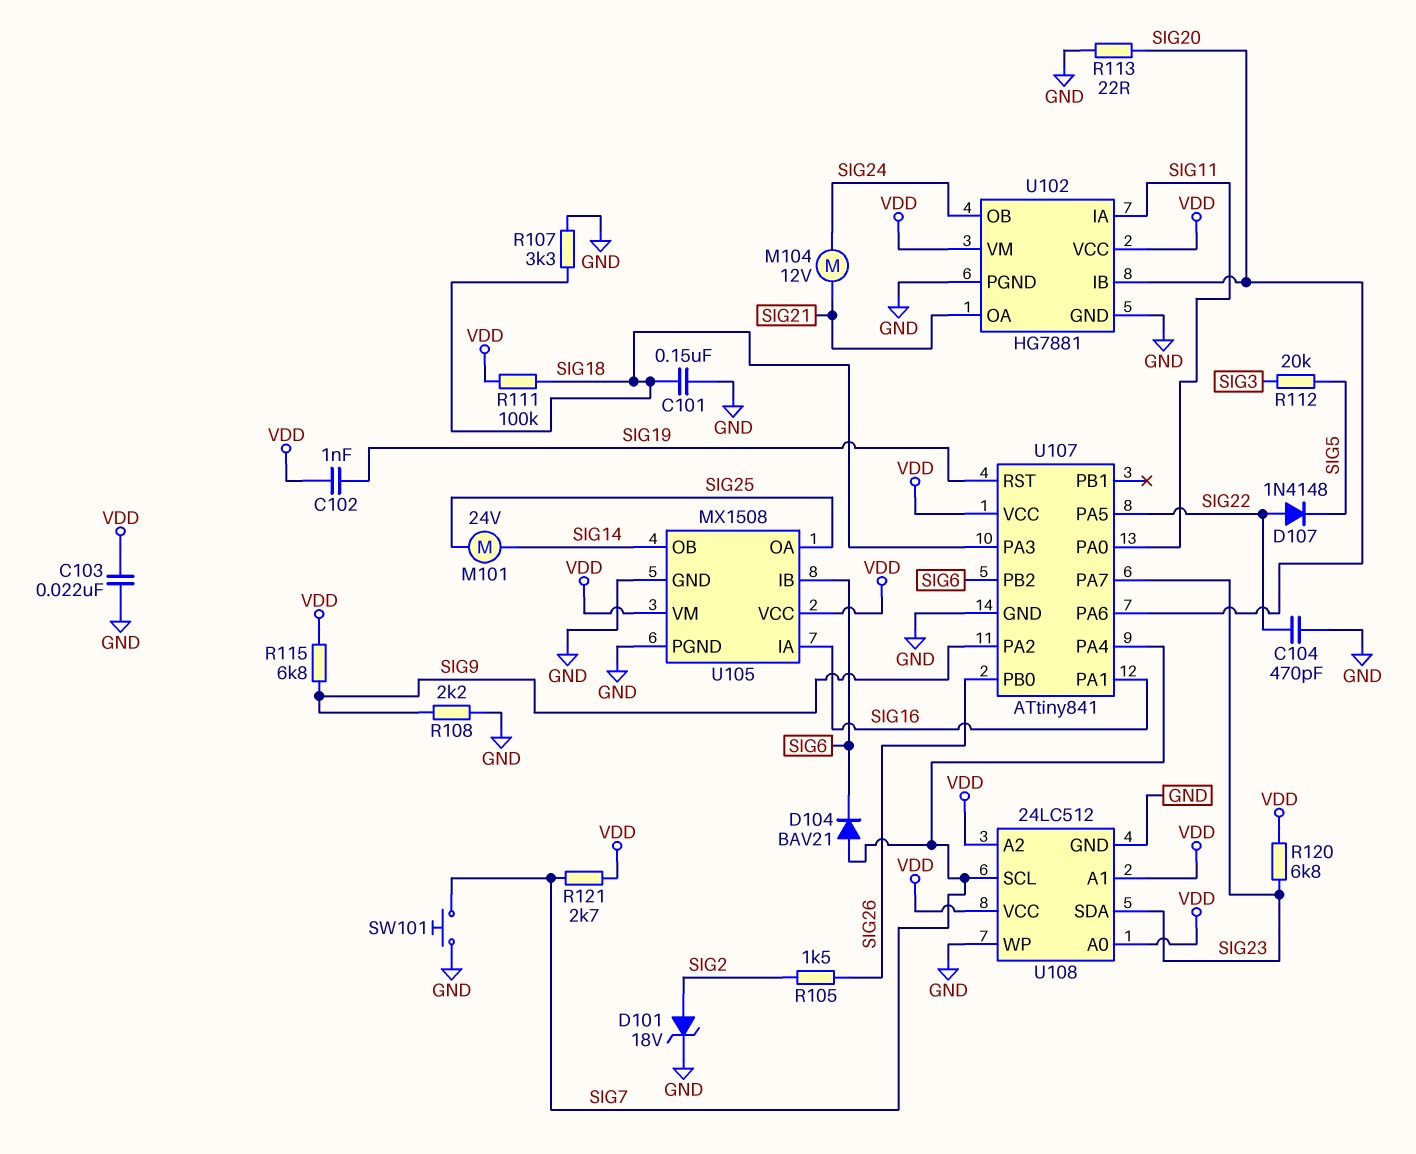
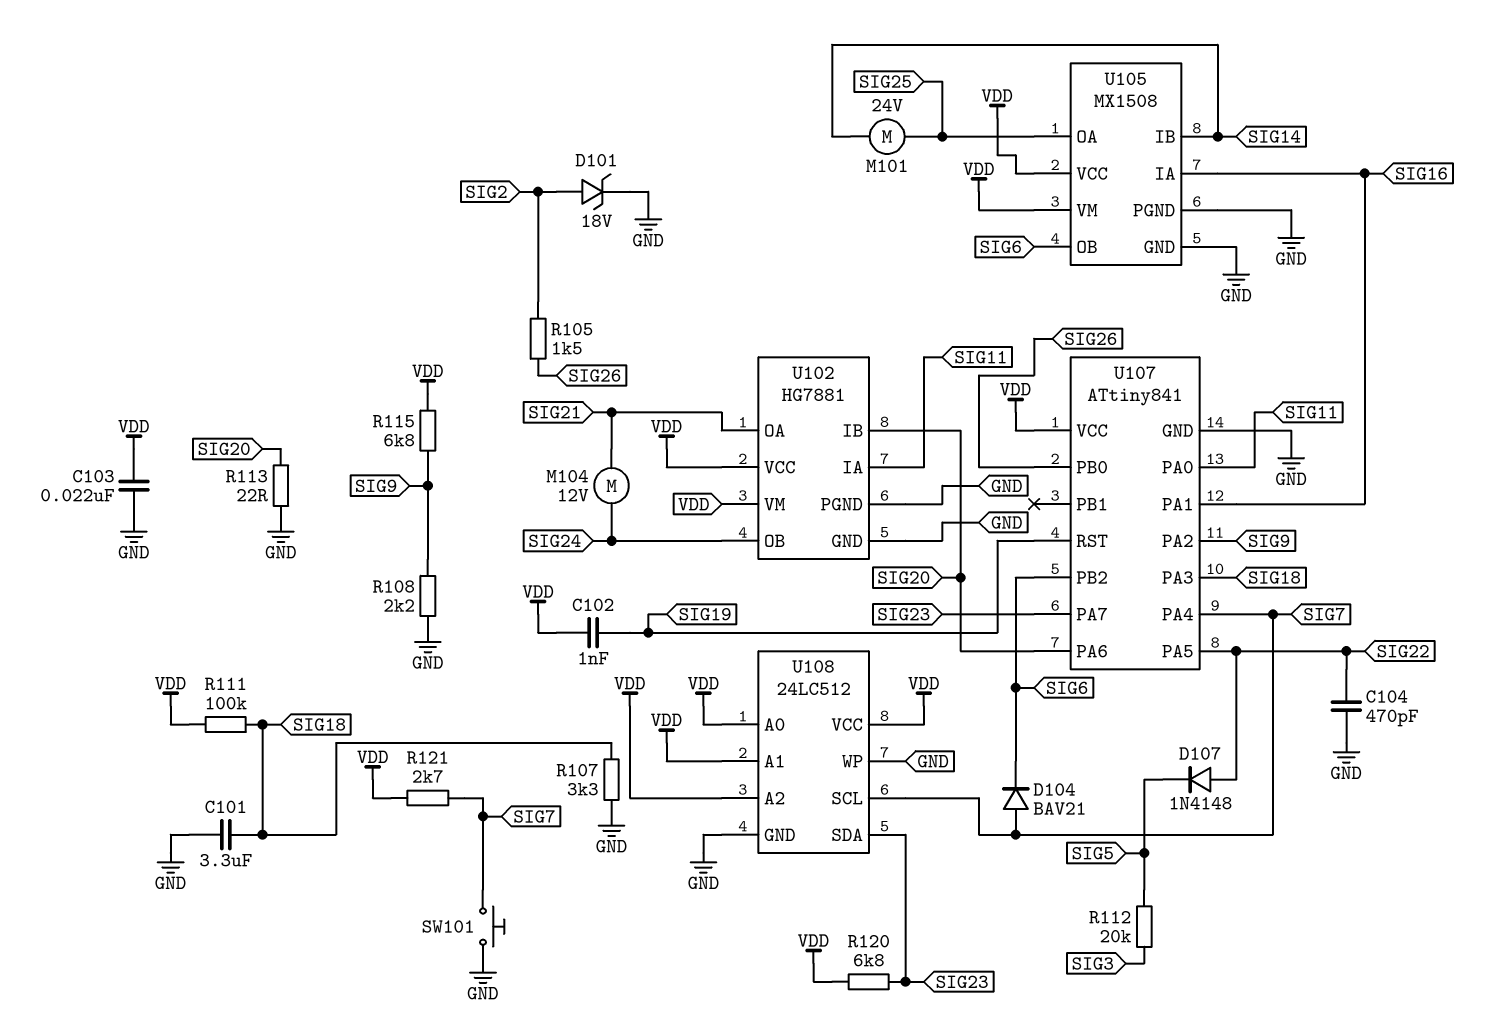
C101: 150nF (GND, SIG18) -> 3.3uF (GND, SIG18)
U105 pin IB: SIG6 -> SIG14
U105 pin OB: SIG14 -> SIG6

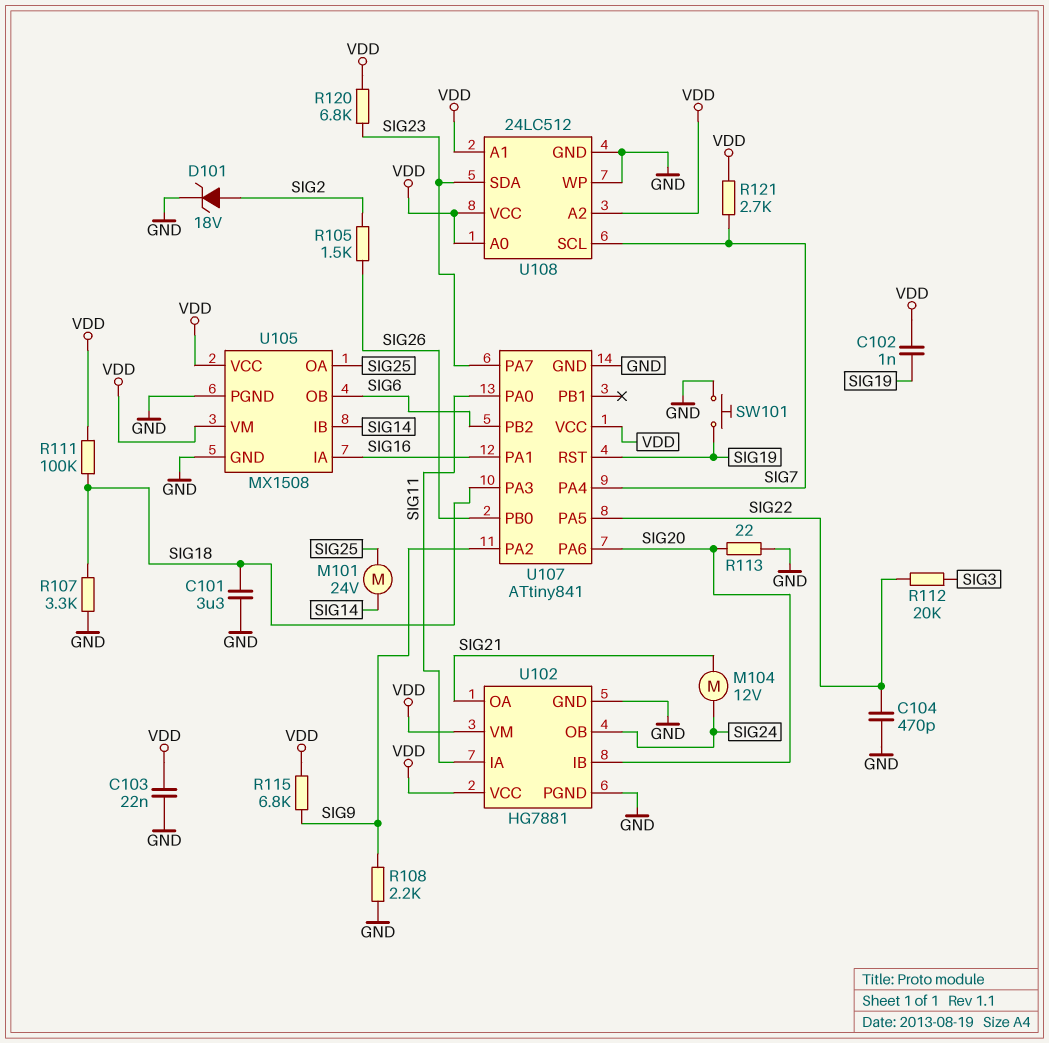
D104: diode BAV21 (A SIG7, K SIG6) -> none
D107: diode 1N4148 (A SIG22, K SIG5) -> none
R112: 20k (SIG3, SIG5) -> 20k (SIG3, SIG22)
SW101: button (GND, SIG7) -> button (GND, SIG19)

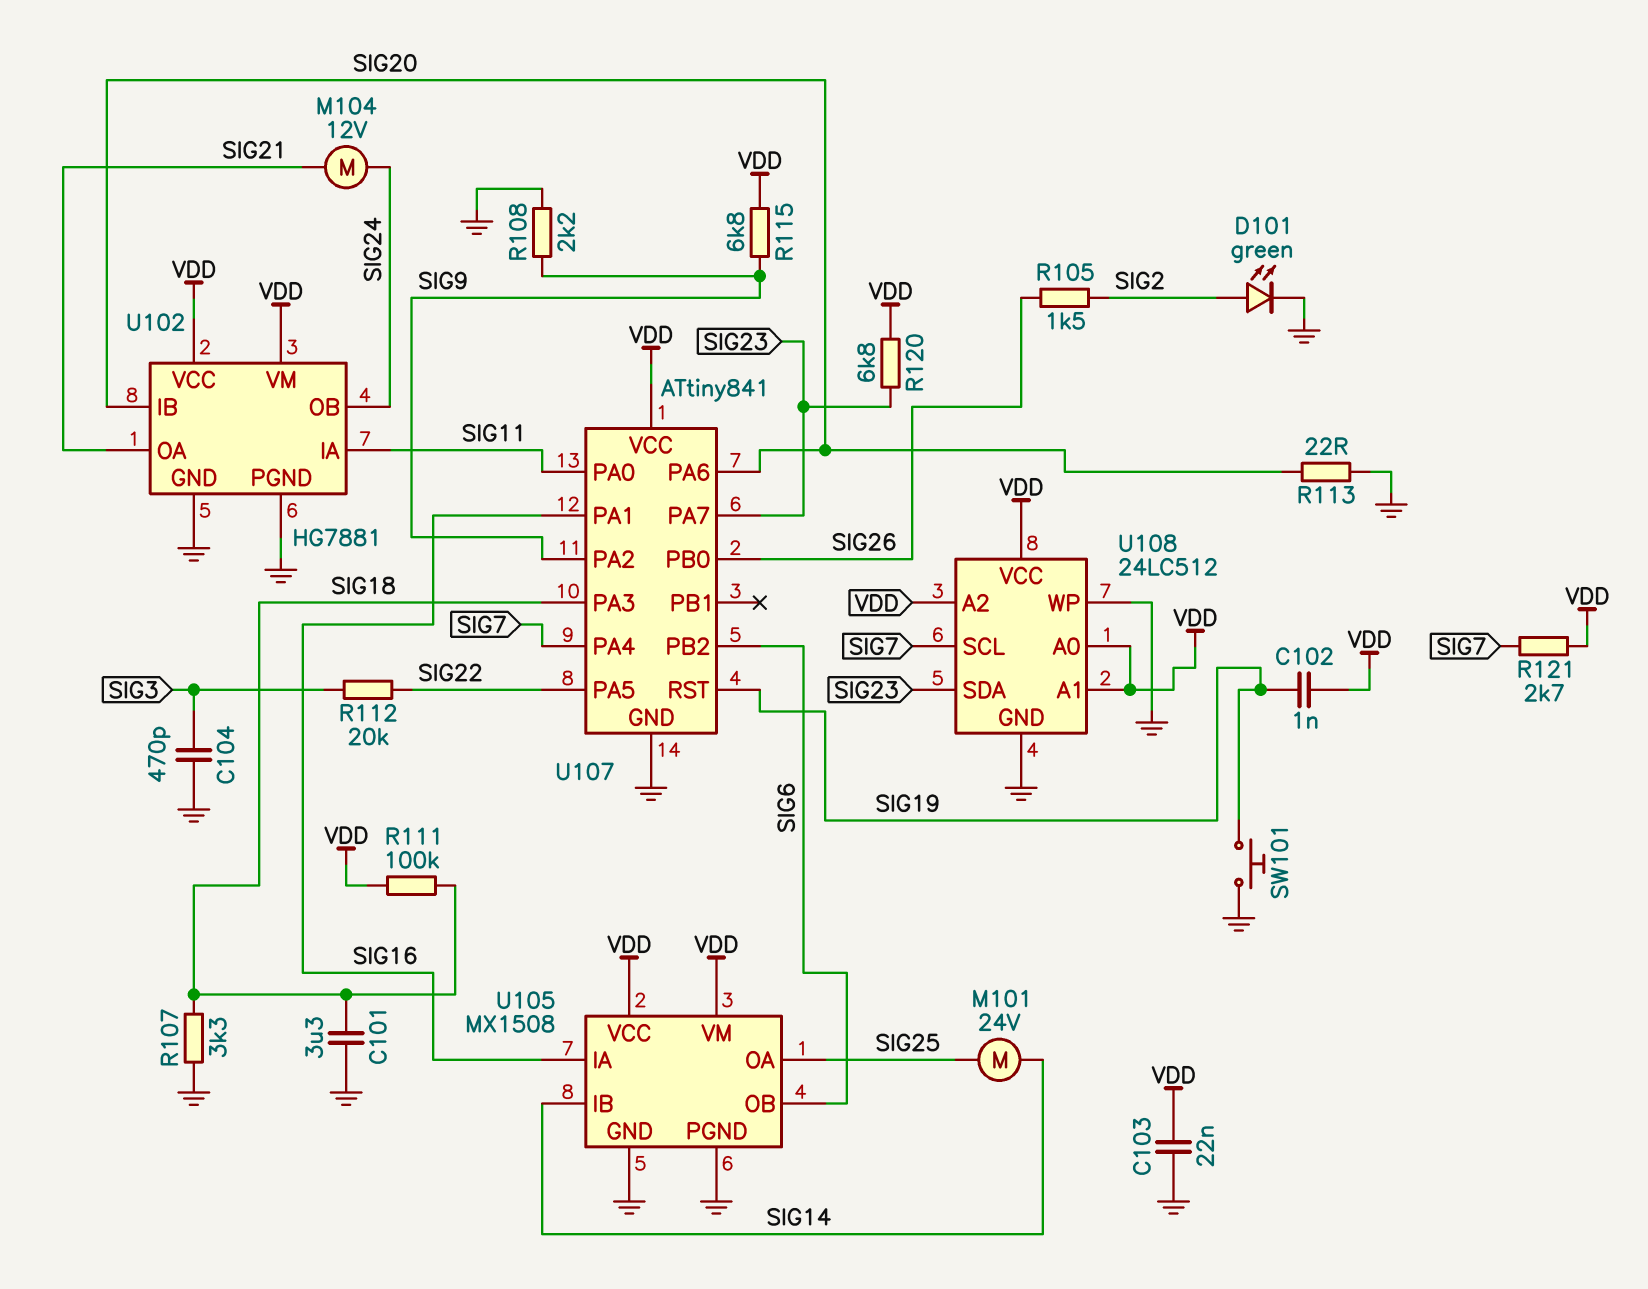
C104: 470pF (GND, SIG22) -> 470pF (GND, SIG3)
D101: zener 18V (A SIG2, K GND) -> LED green (A SIG2, K GND)

